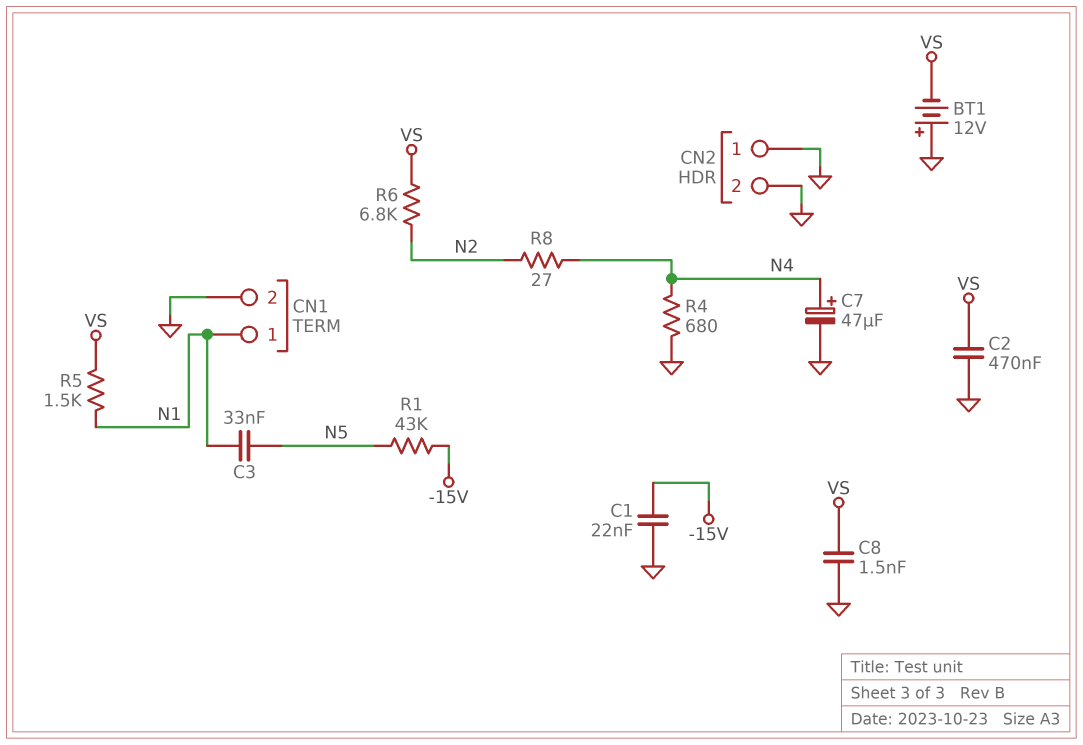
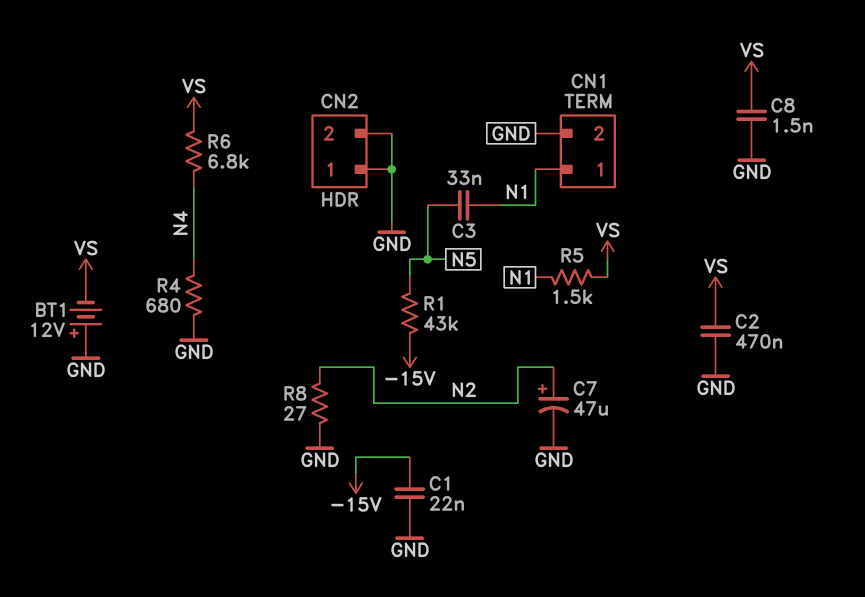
C7: 47uF (plus N4, minus GND) -> 47uF (plus N2, minus GND)
R6: 6.8k (N2, VS) -> 6.8k (N4, VS)
R8: 27 (N2, N4) -> 27 (GND, N2)

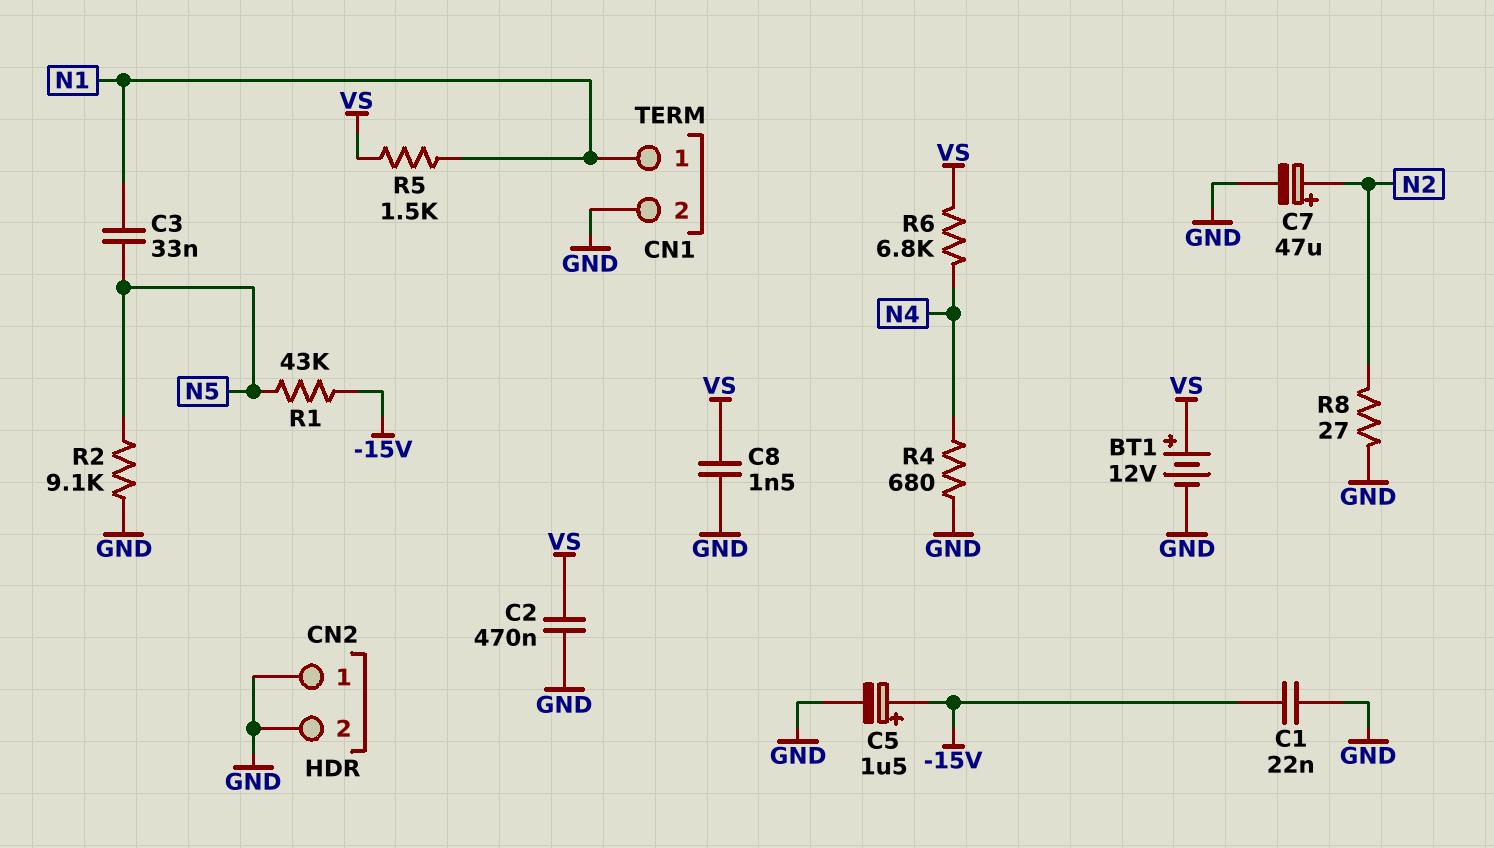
BT1: 12V (plus GND, minus VS) -> 12V (plus VS, minus GND)
C5: none -> 1.5uF (plus -15V, minus GND)
R2: none -> 9.1k (GND, N5)

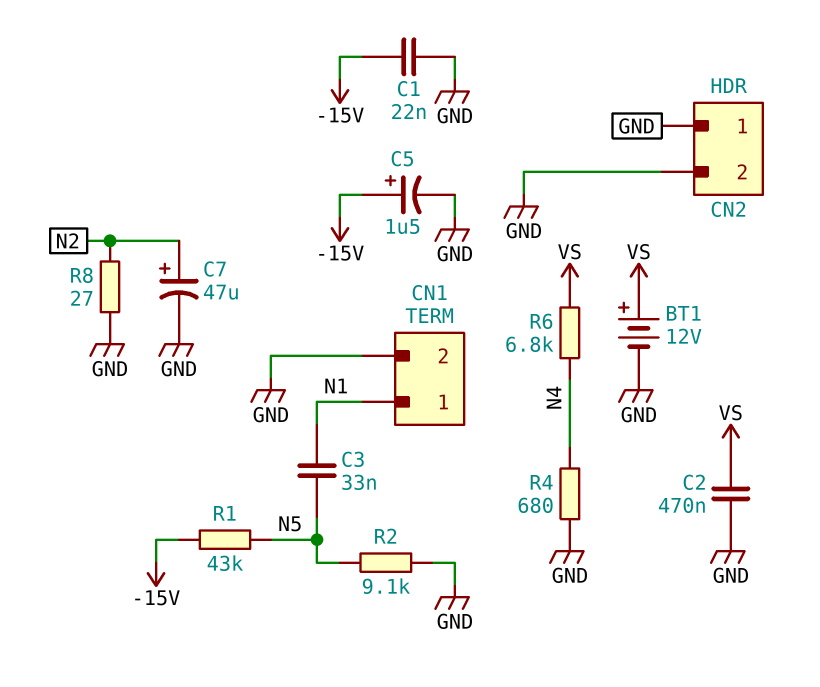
C8: 1.5nF (GND, VS) -> none
R5: 1.5k (N1, VS) -> none

